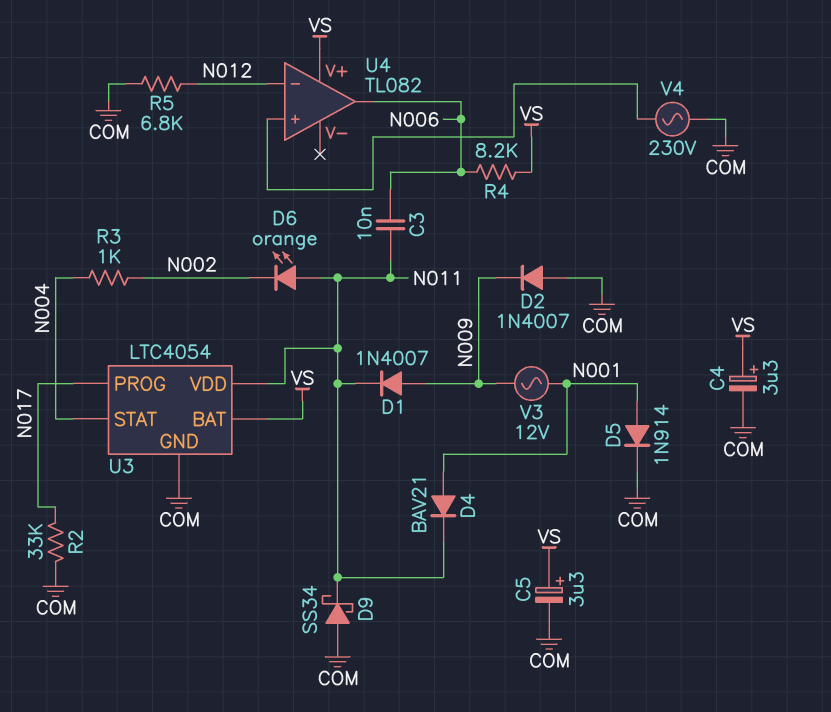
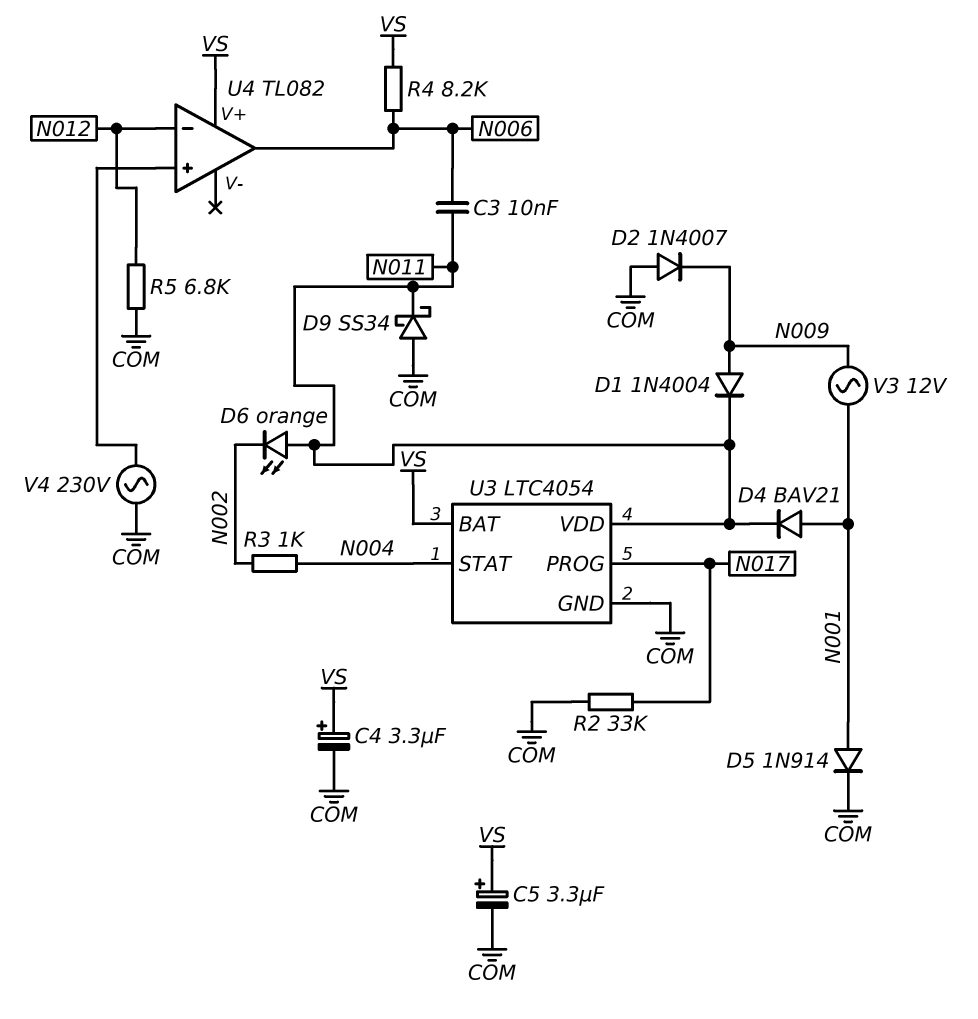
D1: diode 1N4007 (A N009, K N011) -> diode 1N4004 (A N009, K N011)

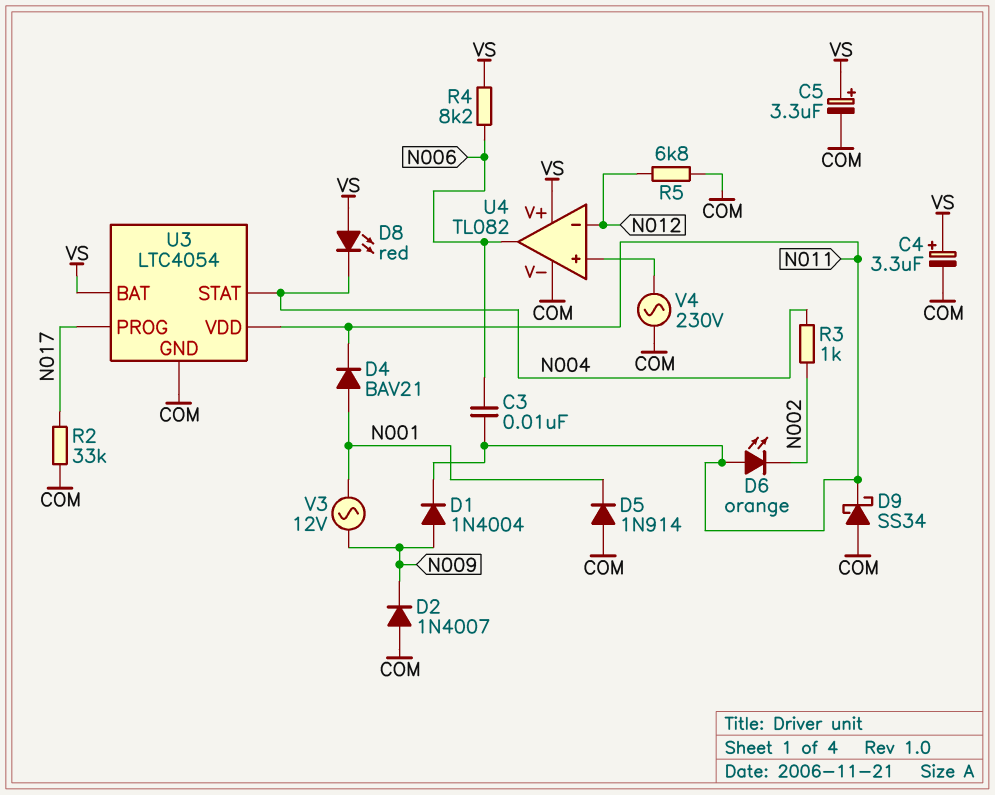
D5: diode 1N914 (A N001, K COM) -> diode 1N914 (A COM, K N001)
D8: none -> LED red (A VS, K N004)
U4 pin V-: none -> COM

